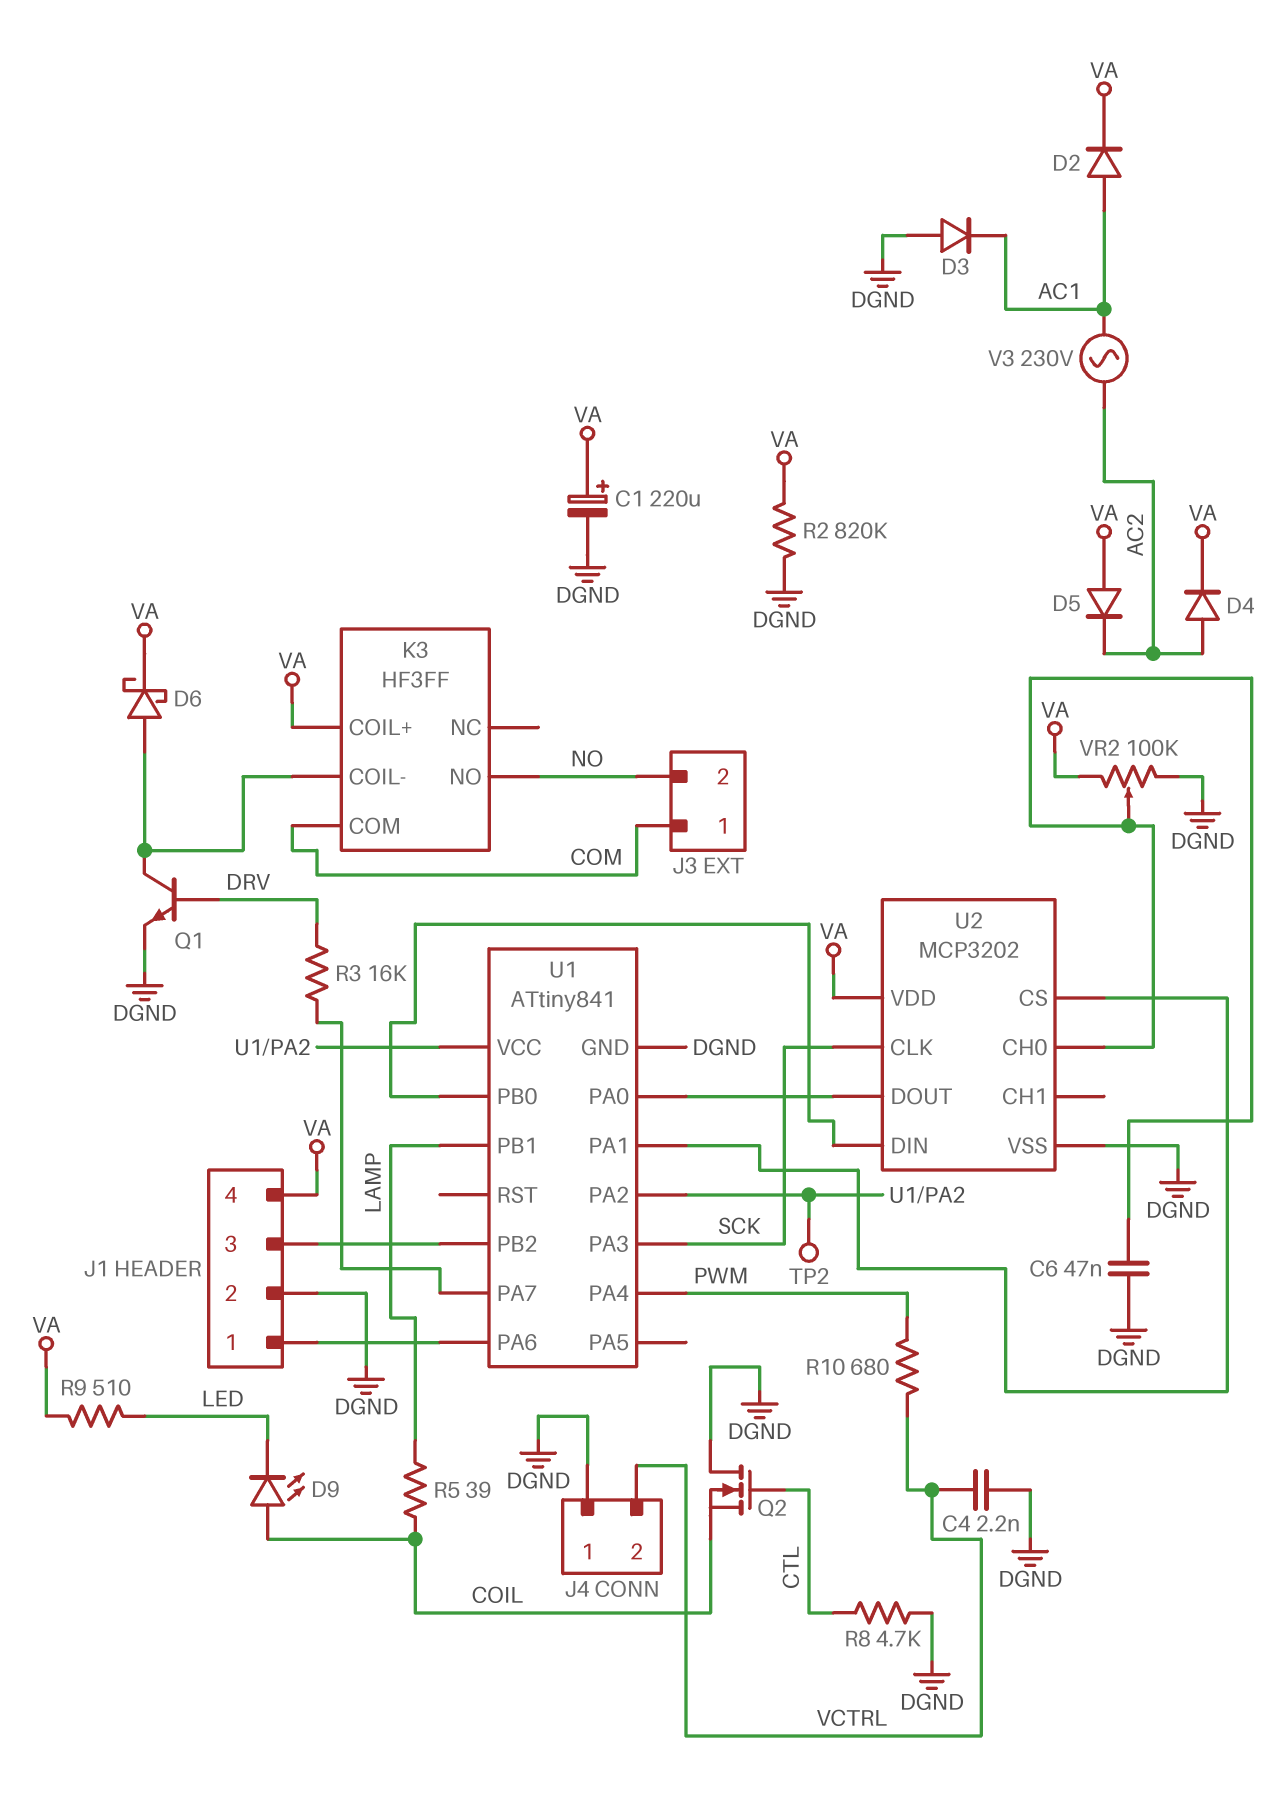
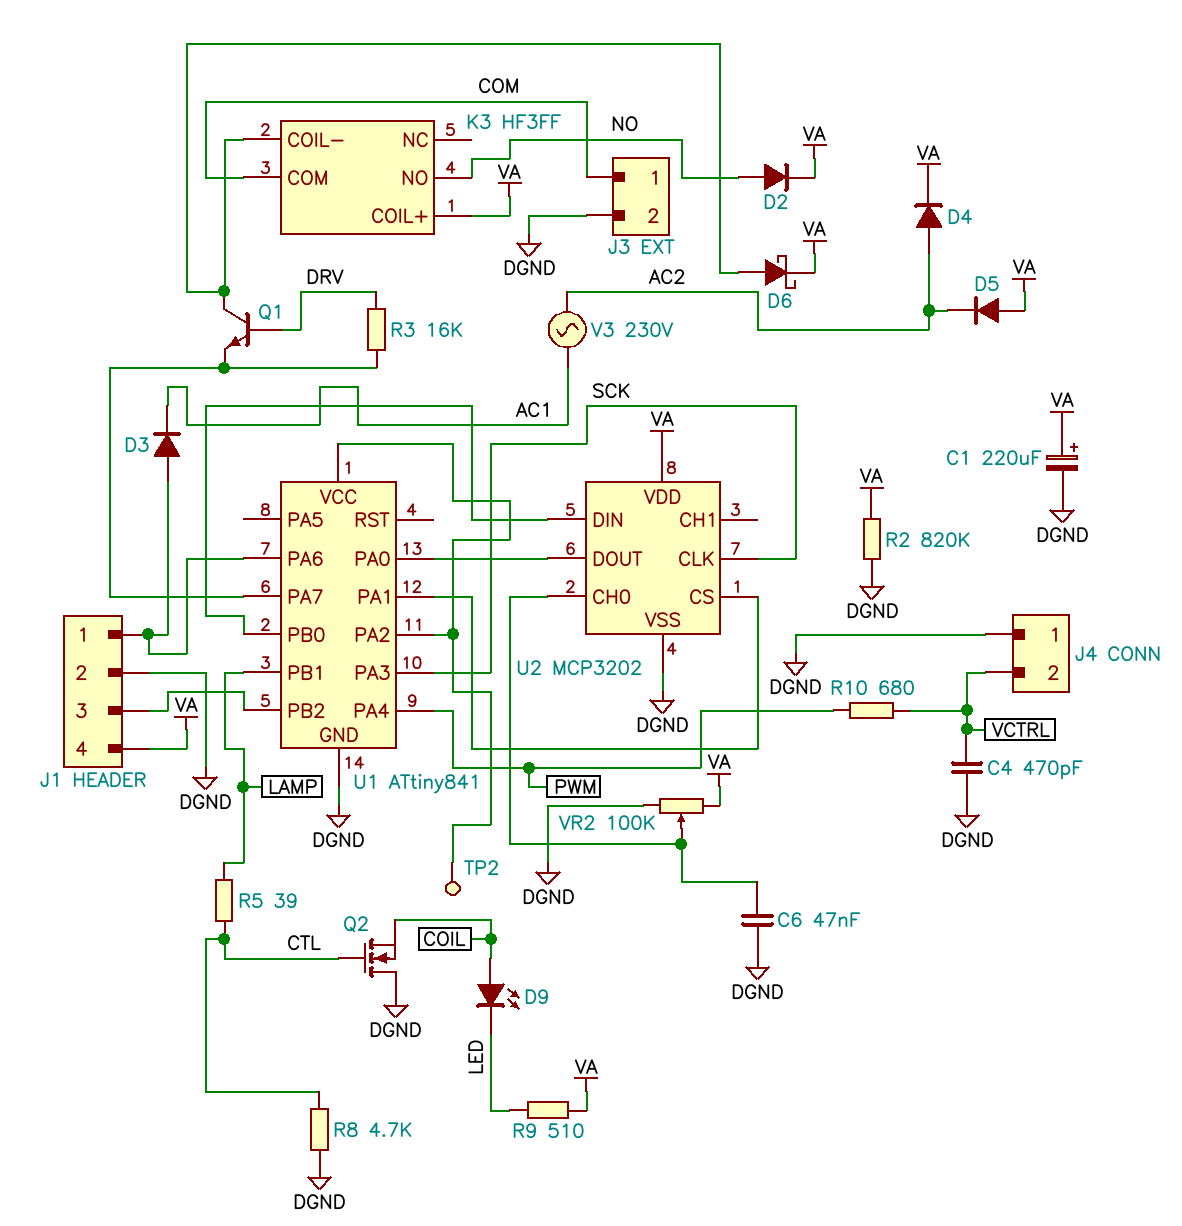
C4: 2.2nF (DGND, VCTRL) -> 470pF (DGND, VCTRL)
D2: diode (A AC1, K VA) -> diode (A NO, K VA)
D3: diode (A DGND, K AC1) -> diode (A J1/1, K AC1)
J3 pin 2: NO -> DGND
Q1: NPN (B DRV, C K3/COIL-, E DGND) -> NPN (B DRV, C K3/COIL-, E U1/PA7)
R5: 39 (COIL, LAMP) -> 39 (CTL, LAMP)

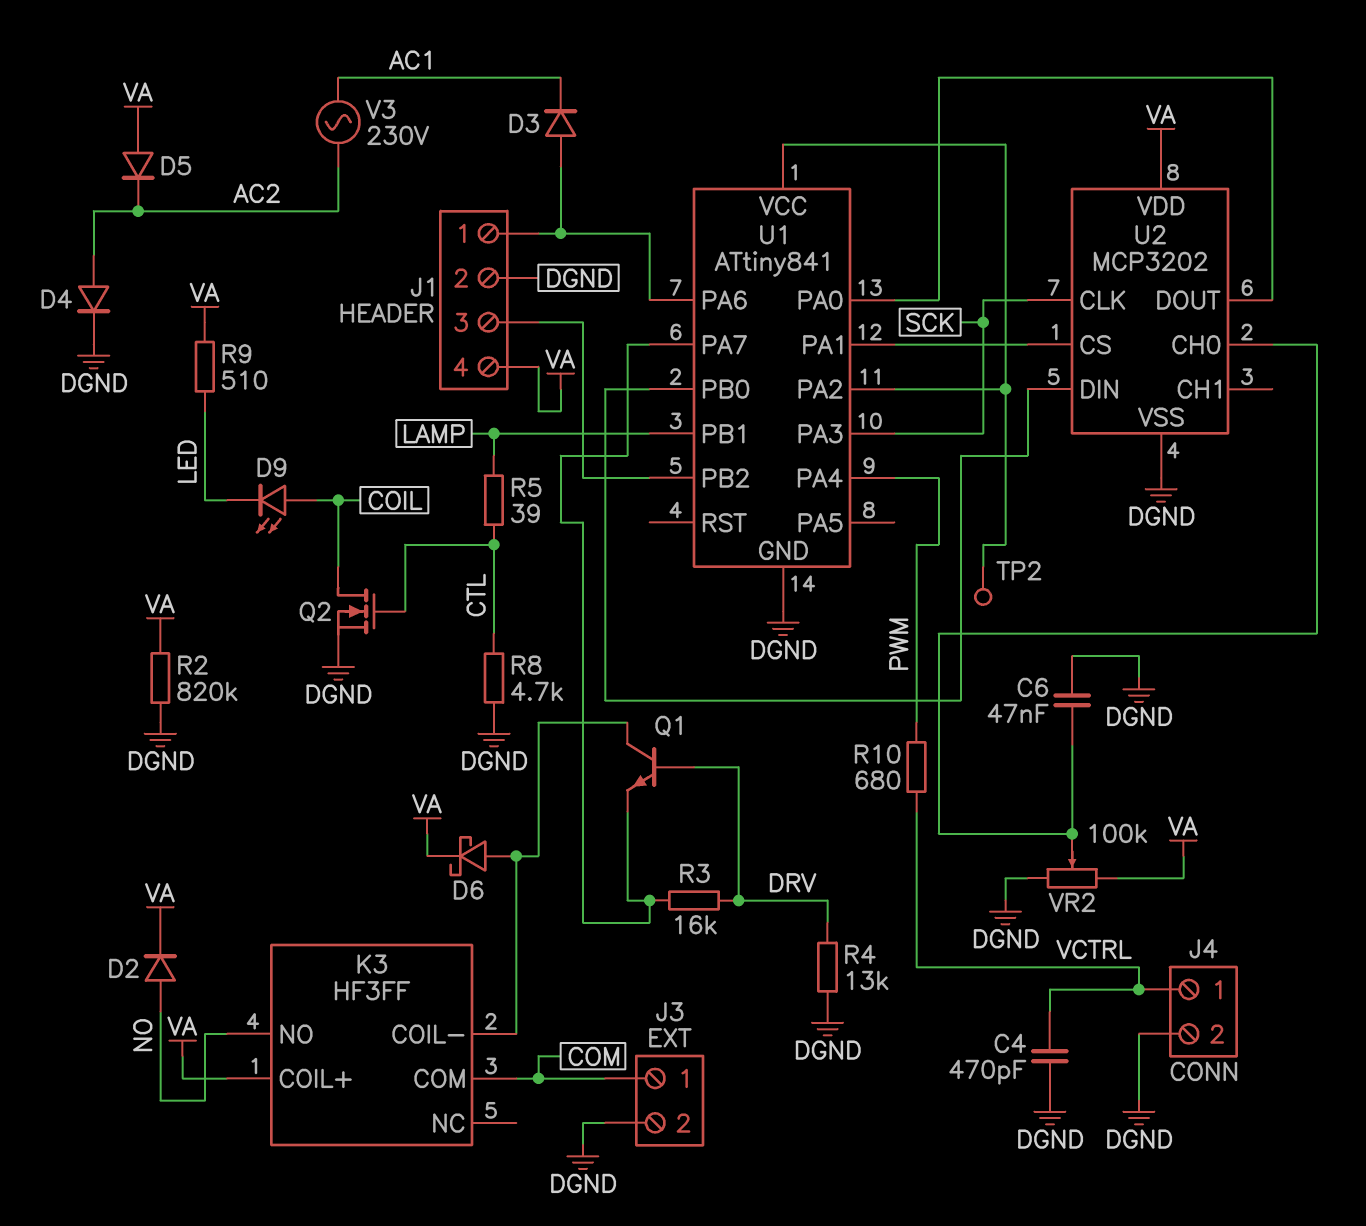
C1: 220uF (plus VA, minus DGND) -> none
D4: diode (A AC2, K VA) -> diode (A AC2, K DGND)
J4 pin 1: DGND -> VCTRL
J4 pin 2: VCTRL -> DGND
Q2: NMOS (G CTL, D DGND, S COIL) -> NMOS (G CTL, D COIL, S DGND)
R4: none -> 13k (DGND, DRV)

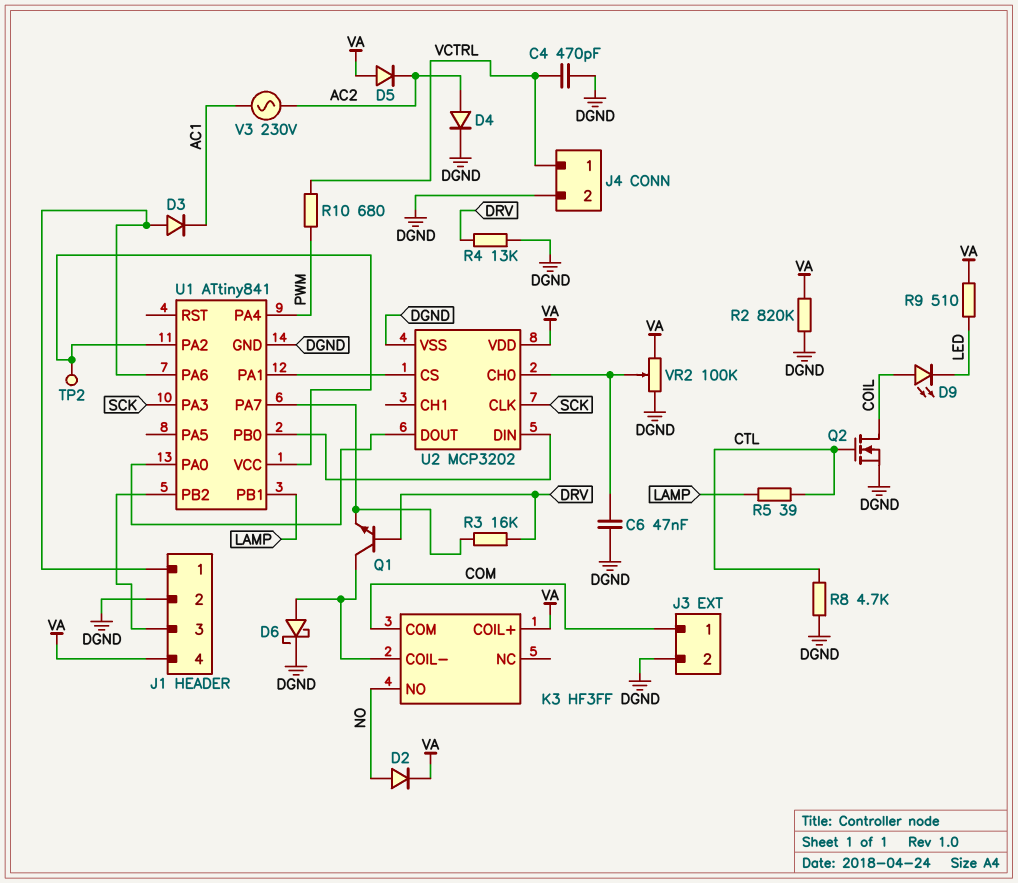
D6: schottky (A K3/COIL-, K VA) -> schottky (A K3/COIL-, K DGND)

